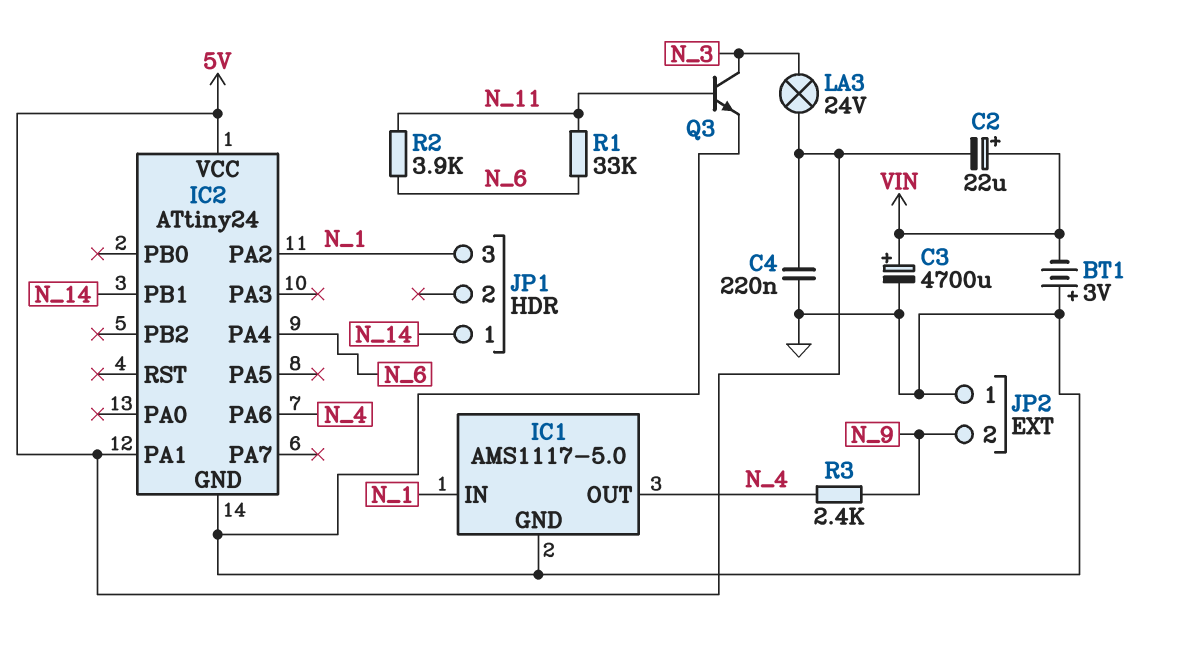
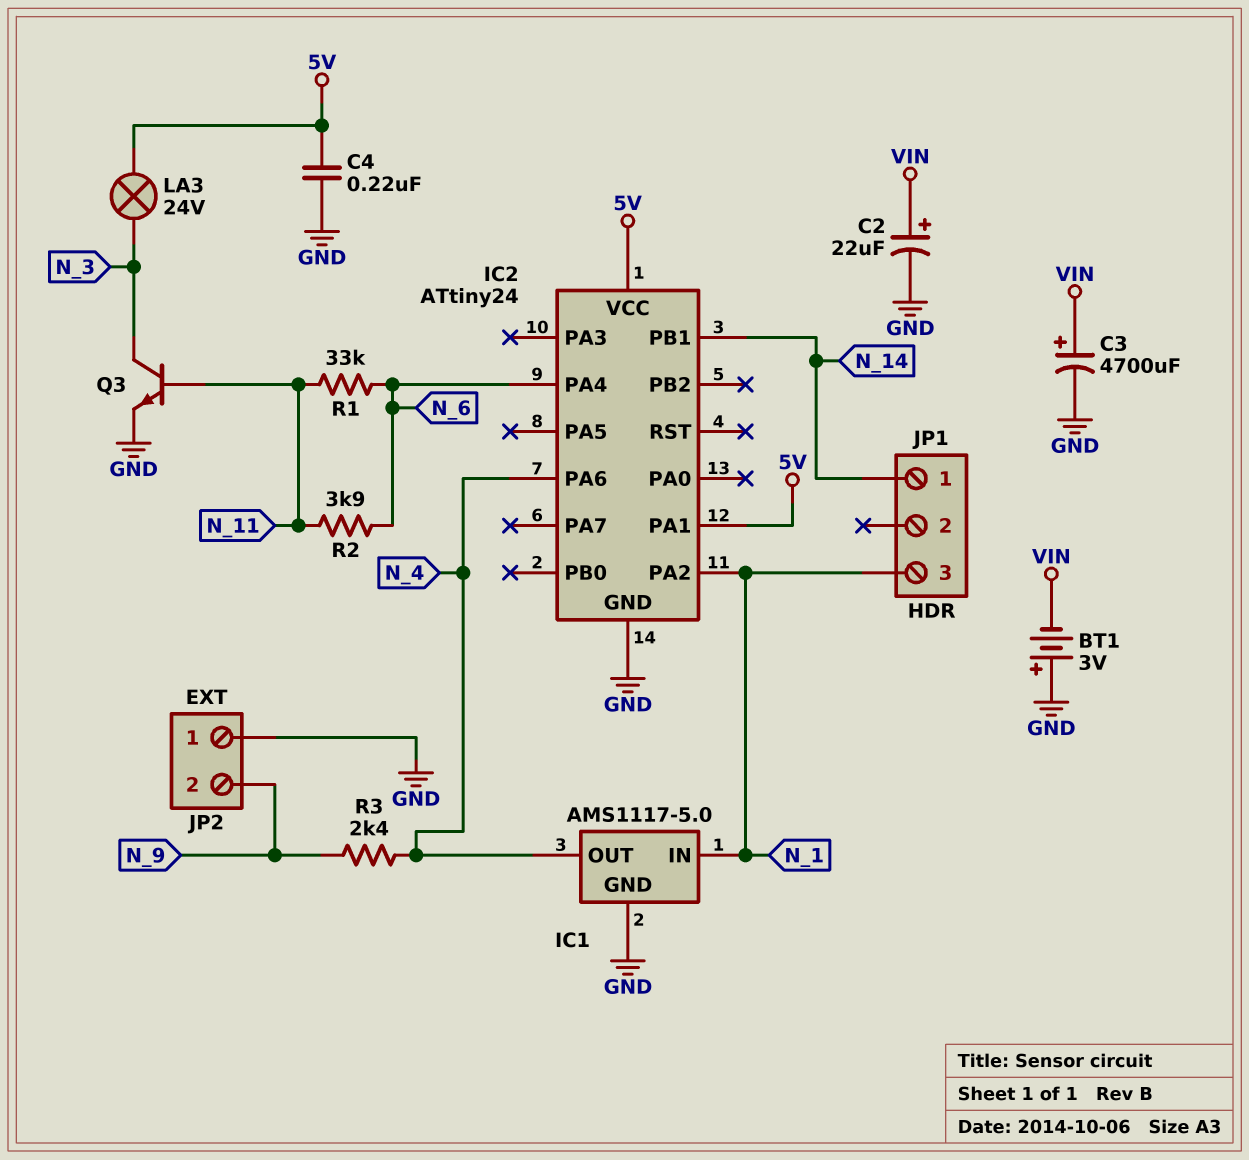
C2: 22uF (plus VIN, minus 5V) -> 22uF (plus VIN, minus GND)

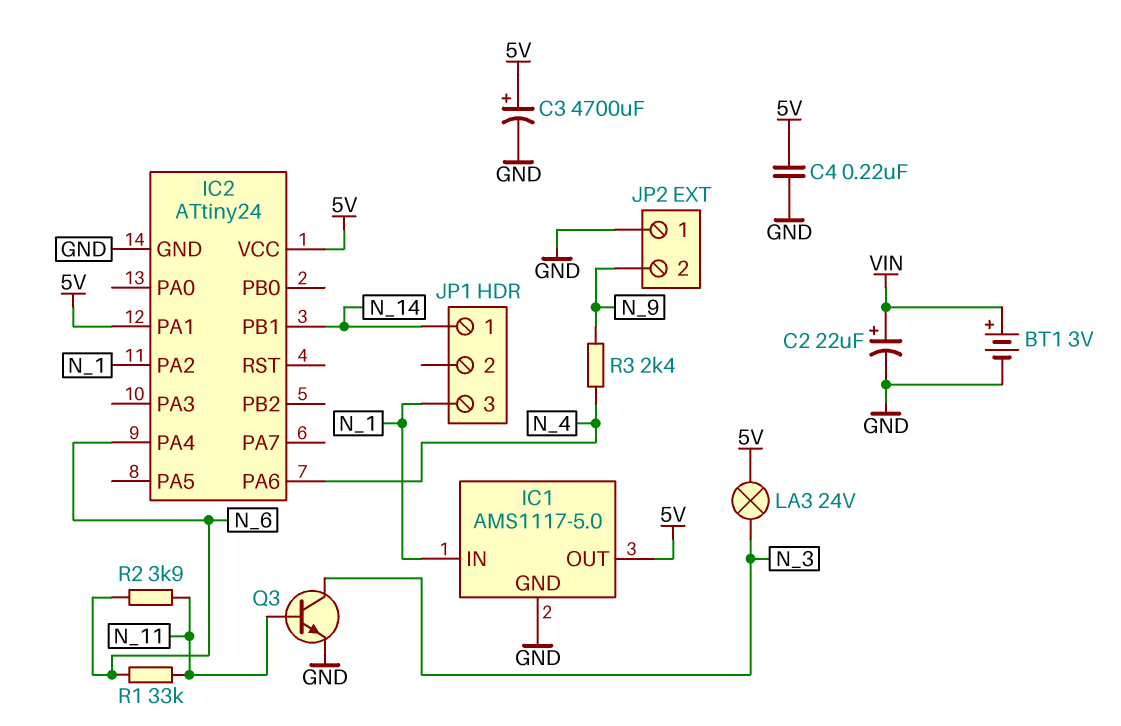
BT1: 3V (plus GND, minus VIN) -> 3V (plus VIN, minus GND)
C3: 4700uF (plus VIN, minus GND) -> 4700uF (plus 5V, minus GND)
IC1 pin OUT: N_4 -> 5V

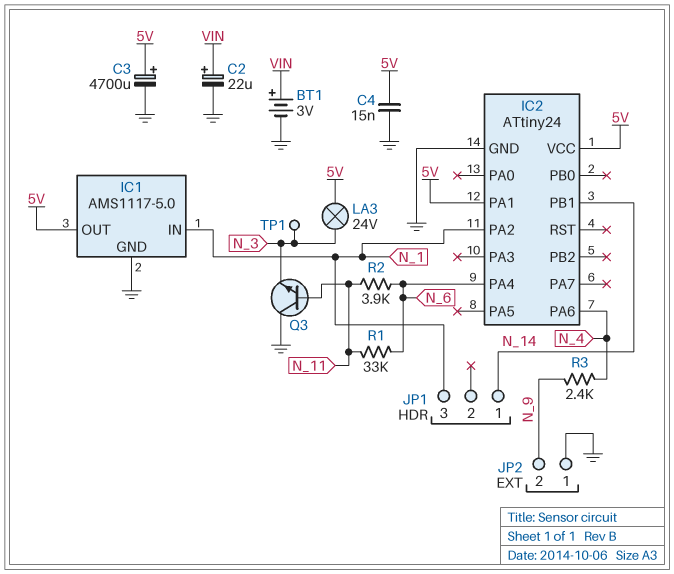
C4: 220nF (5V, GND) -> 15nF (5V, GND)
Q3: NPN (B N_11, C N_3, E GND) -> NPN (B N_11, C GND, E N_3)
TP1: none -> test point (N_3)

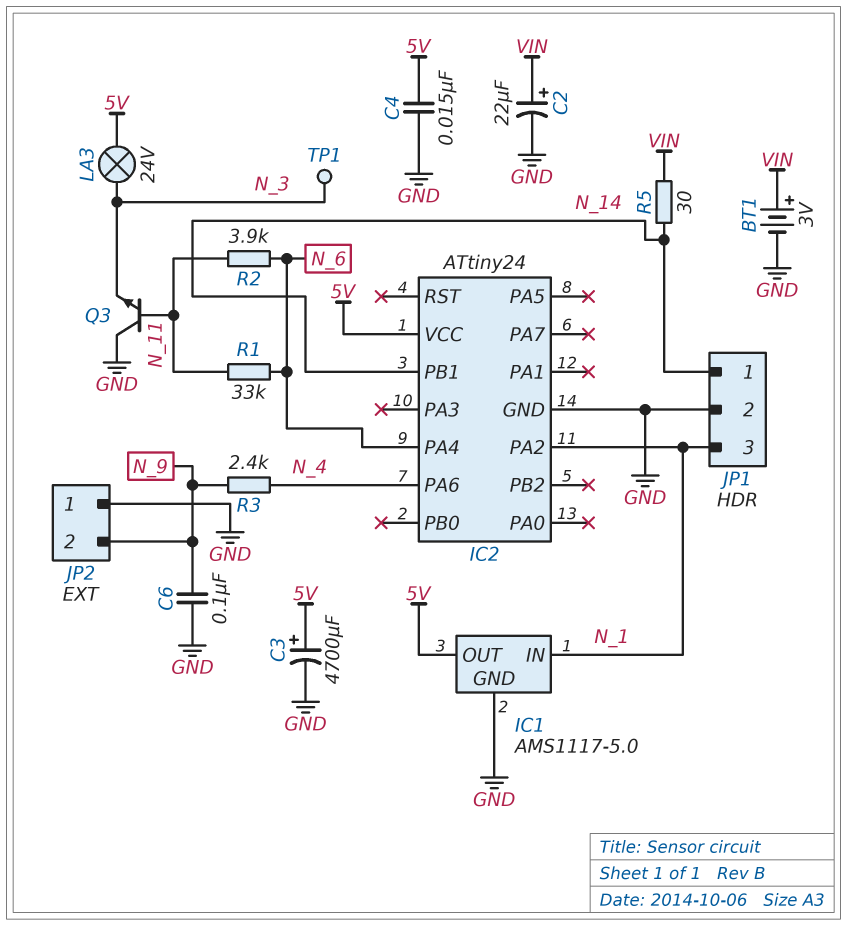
C6: none -> 100nF (GND, N_9)
IC2 pin PA1: 5V -> none
JP1 pin 2: none -> GND
R5: none -> 30 (N_14, VIN)

